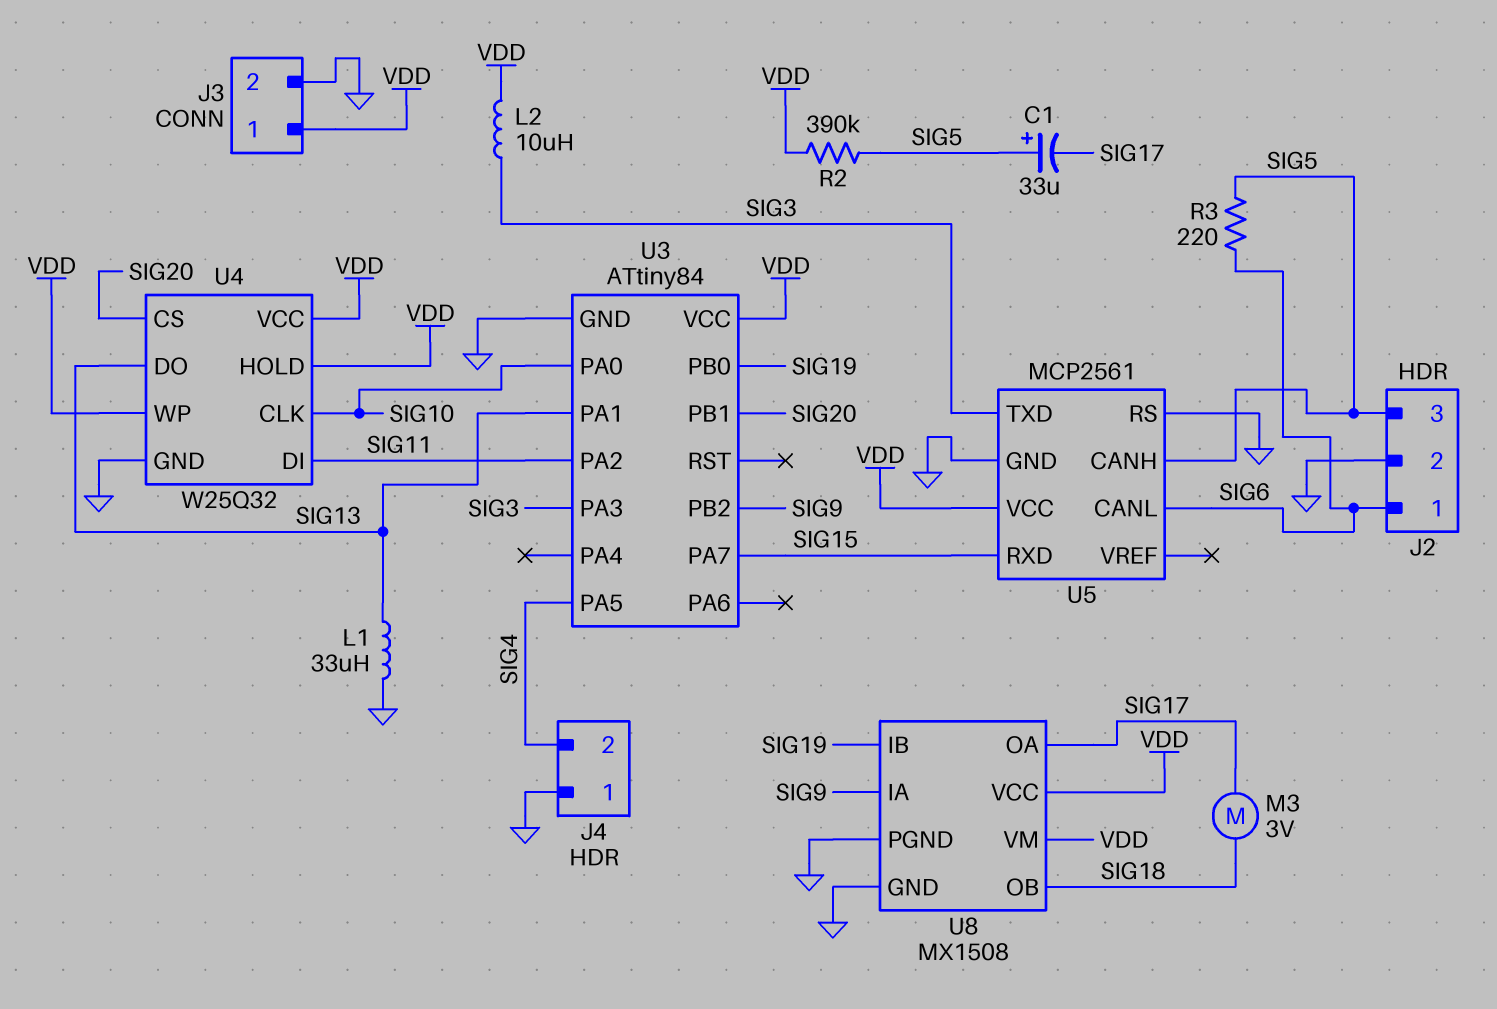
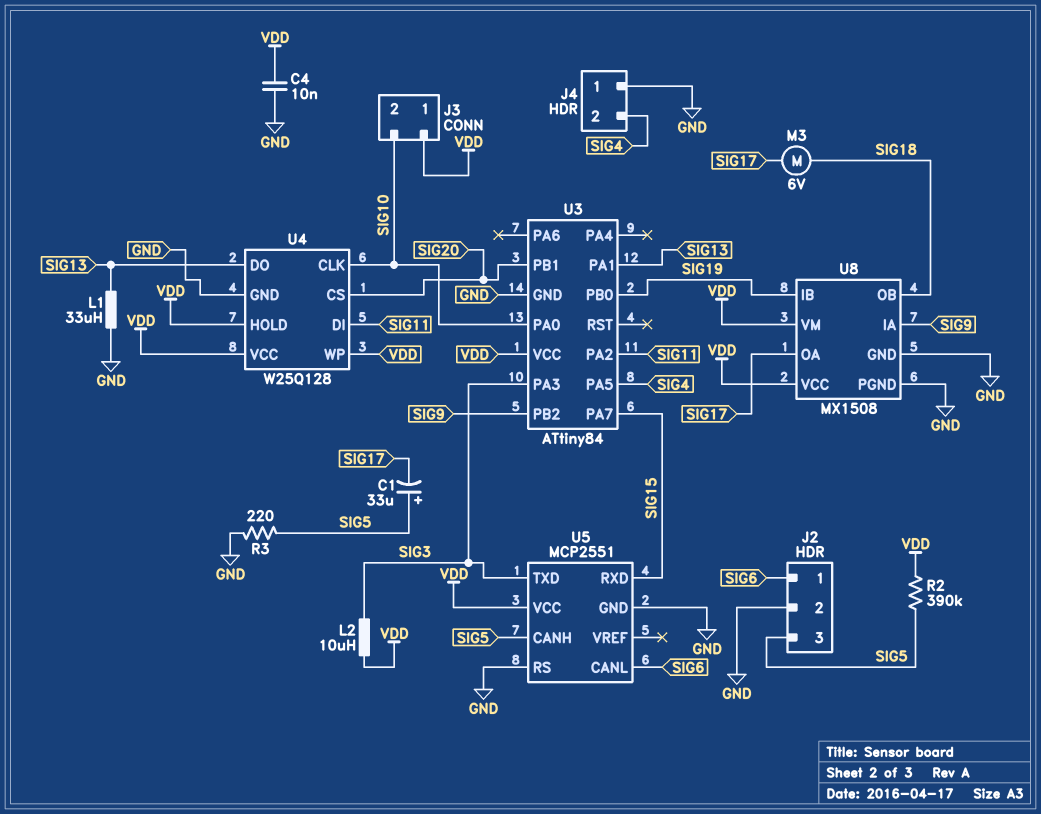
C4: none -> 10nF (GND, VDD)
J3 pin 2: GND -> SIG10
M3: motor 3V (SIG17, SIG18) -> motor 6V (SIG17, SIG18)
R3: 220 (SIG5, SIG6) -> 220 (GND, SIG5)
U4: W25Q32 -> W25Q128
U5: MCP2561 -> MCP2551

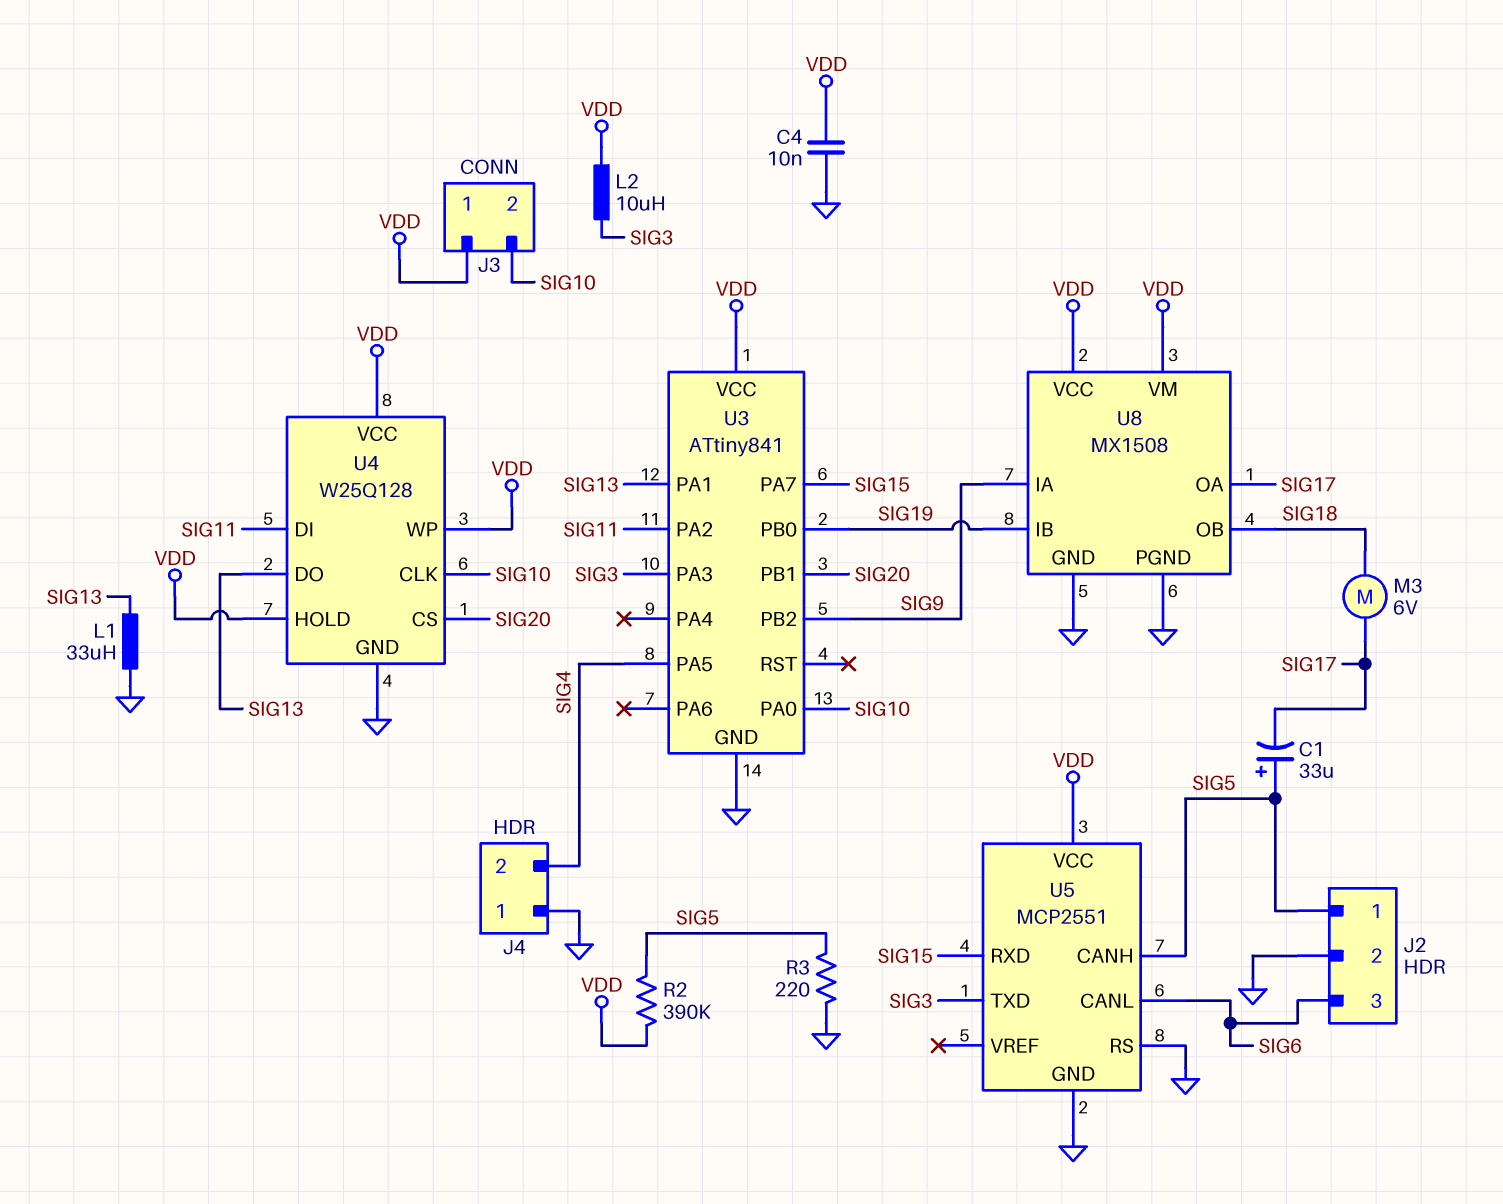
J2 pin 1: SIG6 -> SIG5
J2 pin 3: SIG5 -> SIG6
U3: ATtiny84 -> ATtiny841

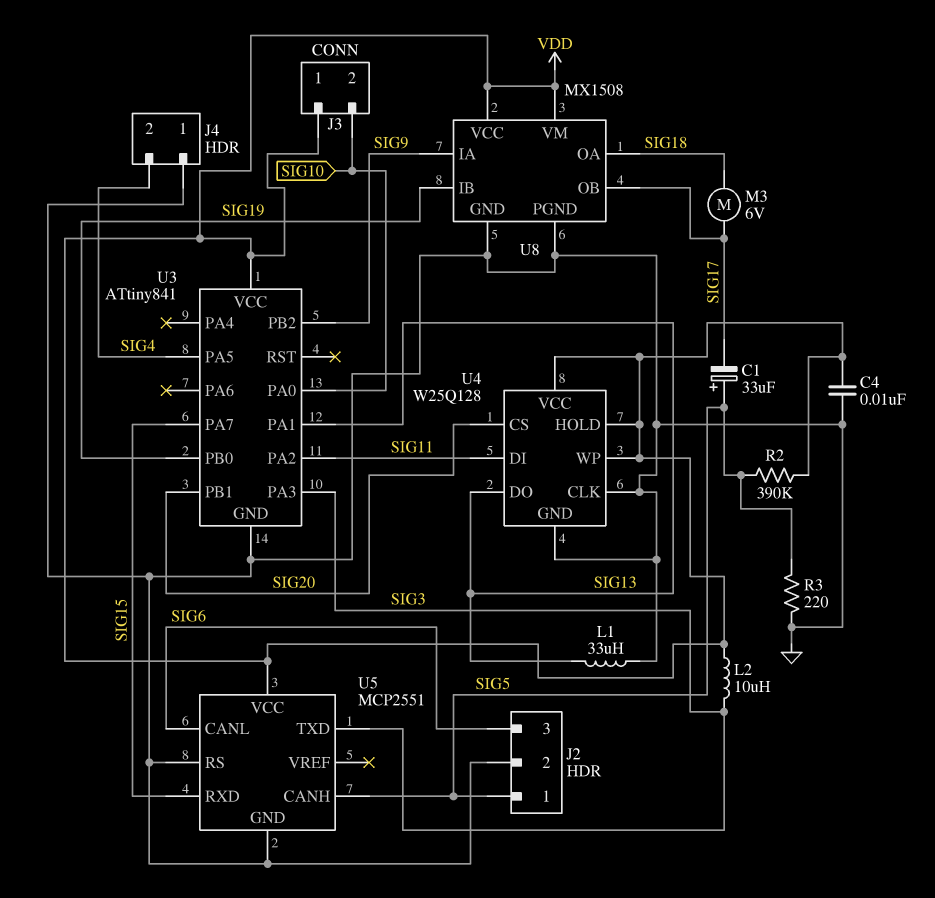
U4 pin CLK: SIG10 -> GND
U8 pin OA: SIG17 -> SIG18
U8 pin OB: SIG18 -> SIG17

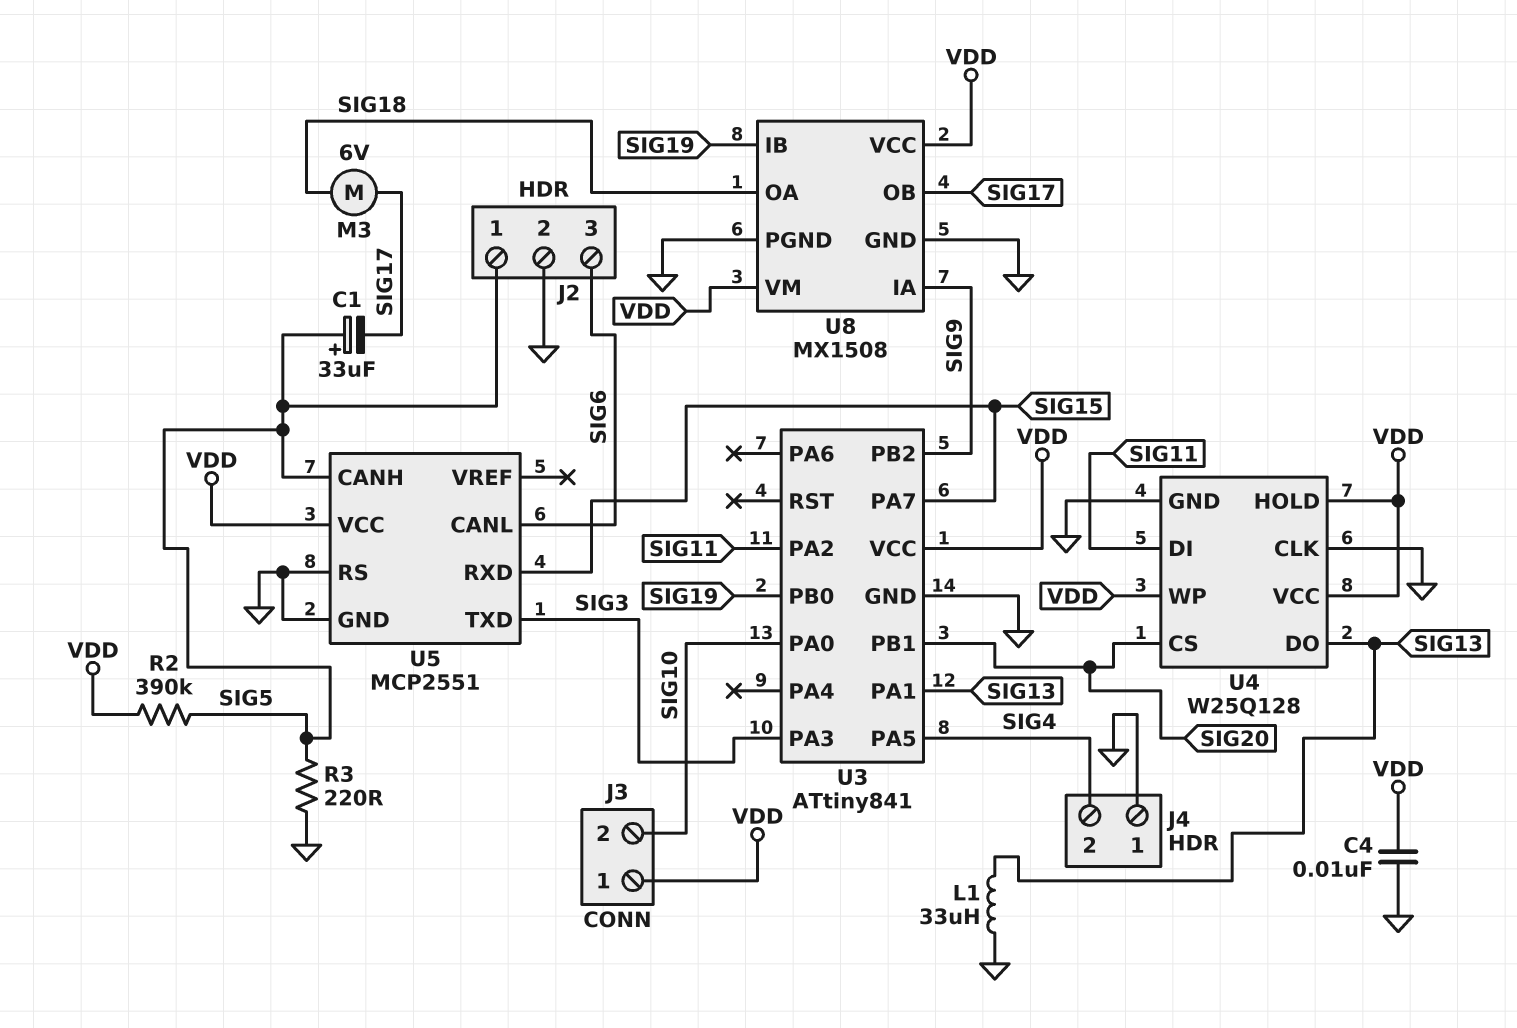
L2: 10uH (SIG3, VDD) -> none

